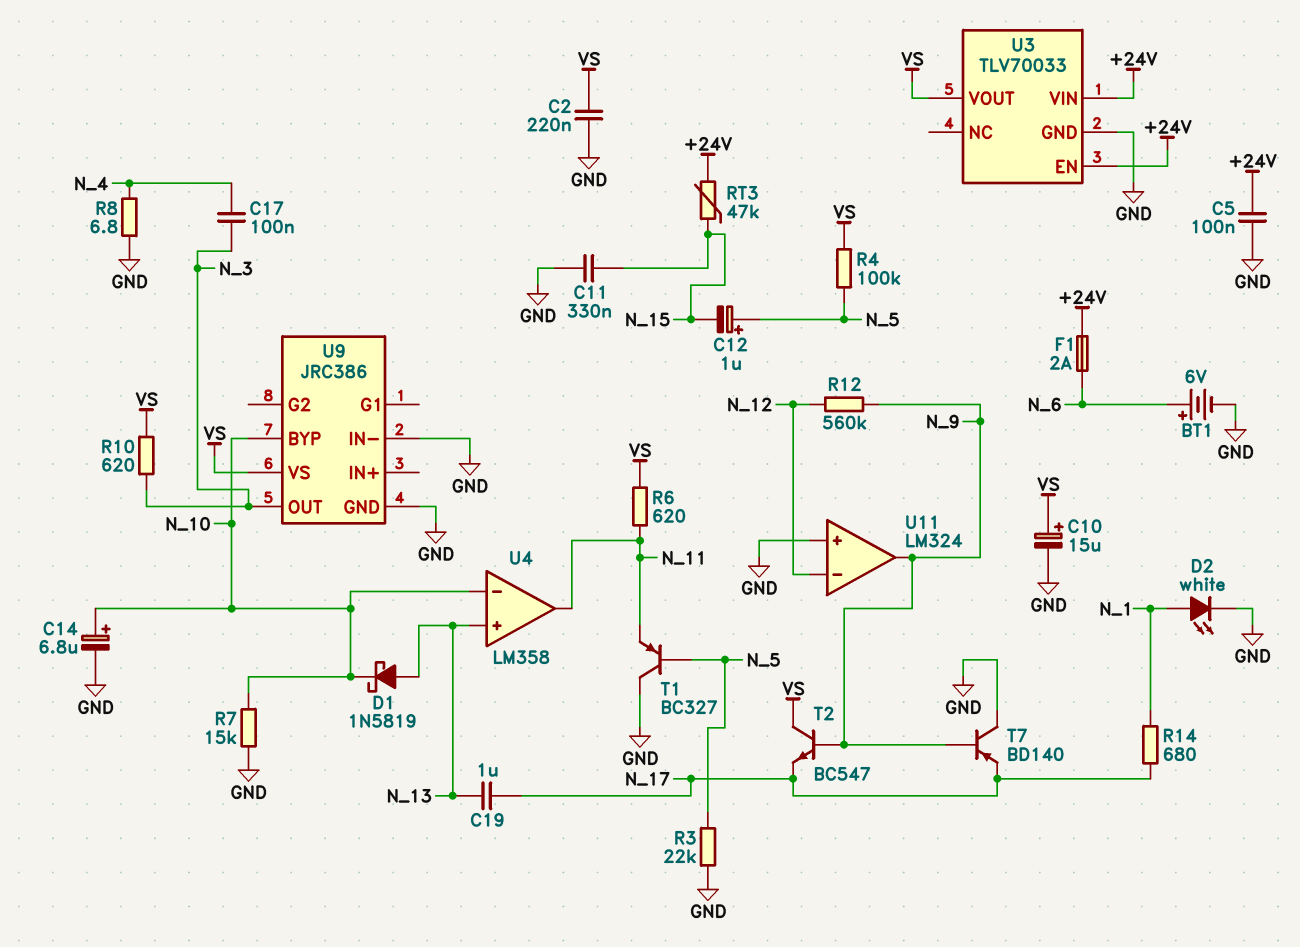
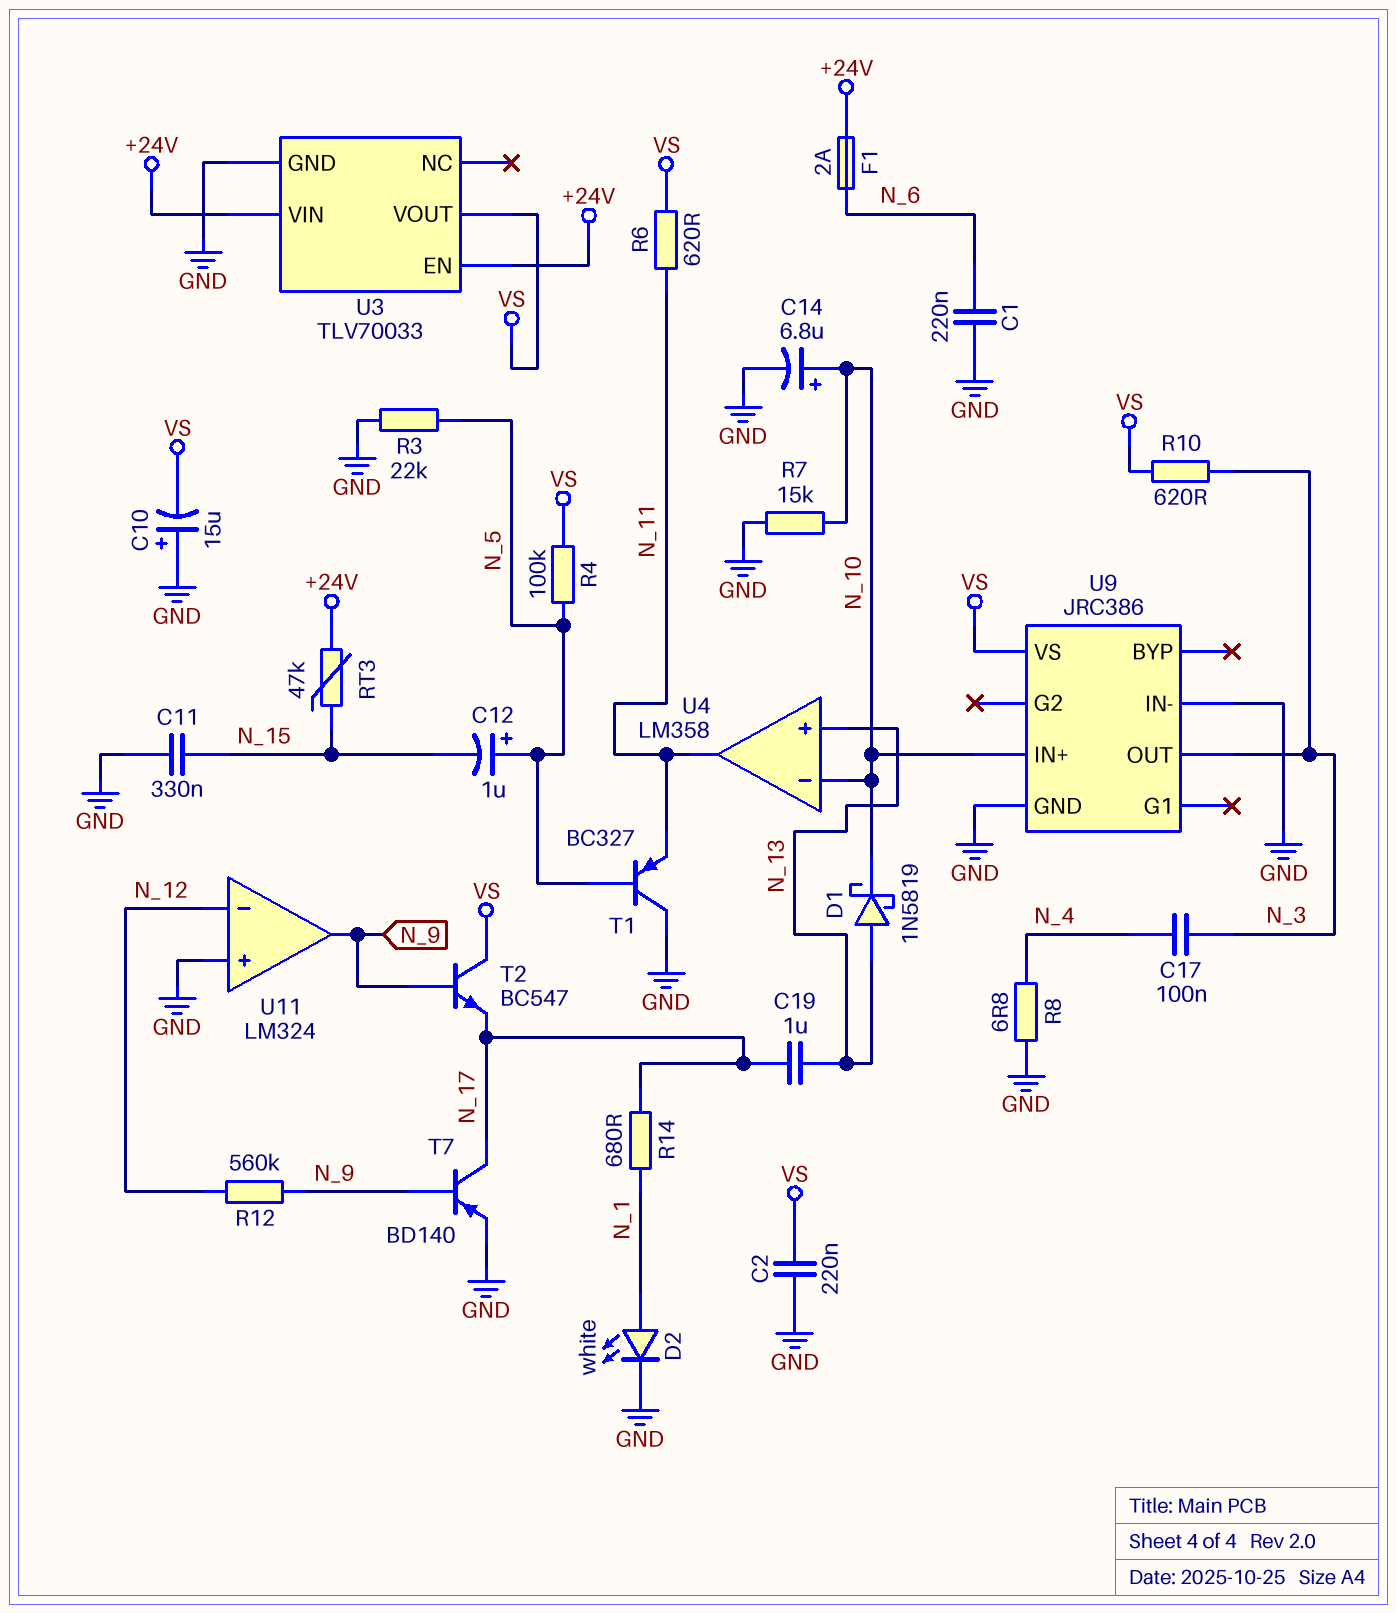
BT1: 6V (plus N_6, minus GND) -> none
C1: none -> 220nF (GND, N_6)
C5: 100nF (+24V, GND) -> none
C10: 15uF (plus VS, minus GND) -> 15uF (plus GND, minus VS)
T7: PNP BD140 (B N_9, C GND, E N_17) -> PNP BD140 (B N_9, C N_17, E GND)
U9 pin BYP: N_10 -> none
U9 pin IN+: none -> N_10

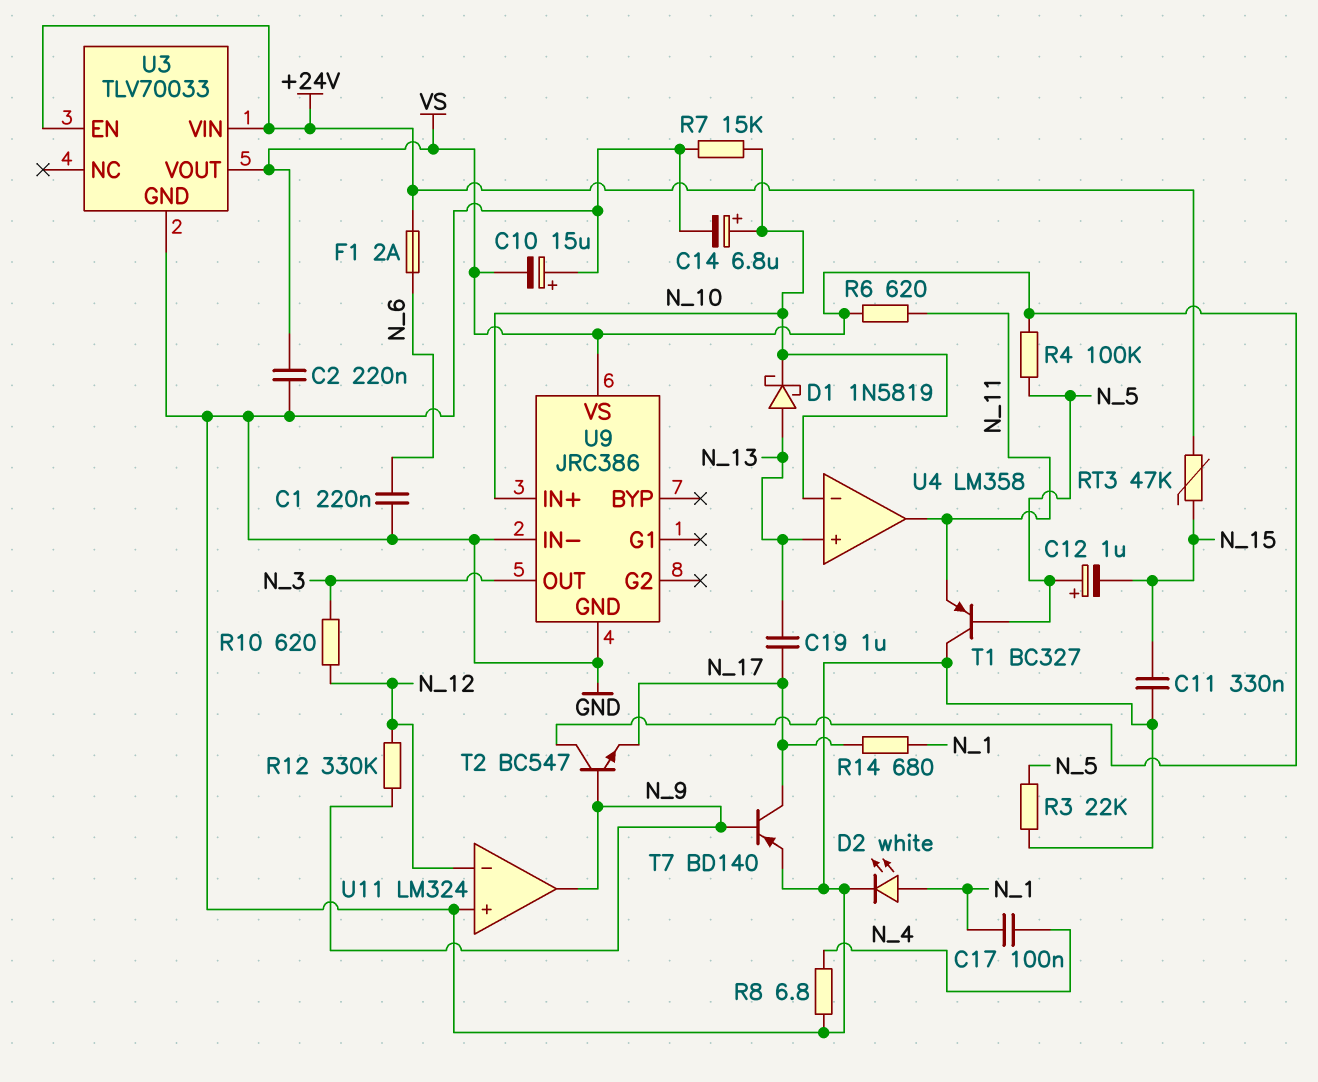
C17: 100nF (N_3, N_4) -> 100nF (N_1, N_4)
R10: 620 (N_3, VS) -> 620 (N_3, N_12)
R12: 560k (N_9, N_12) -> 330k (N_9, N_12)

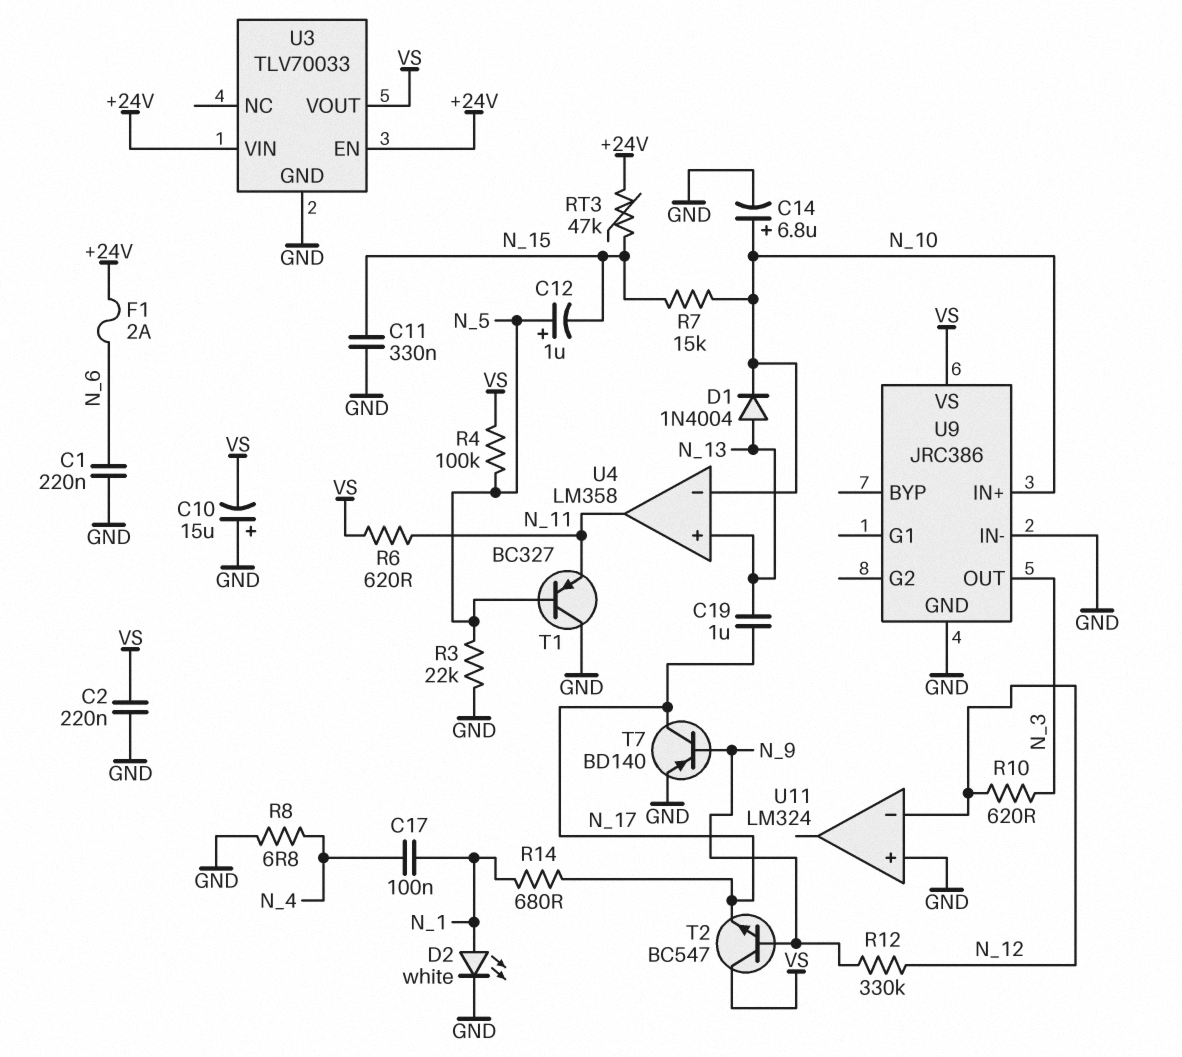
D1: schottky 1N5819 (A N_13, K N_10) -> diode 1N4004 (A N_13, K N_10)
R7: 15k (GND, N_10) -> 15k (N_10, N_15)
U11 pin out: N_9 -> none

